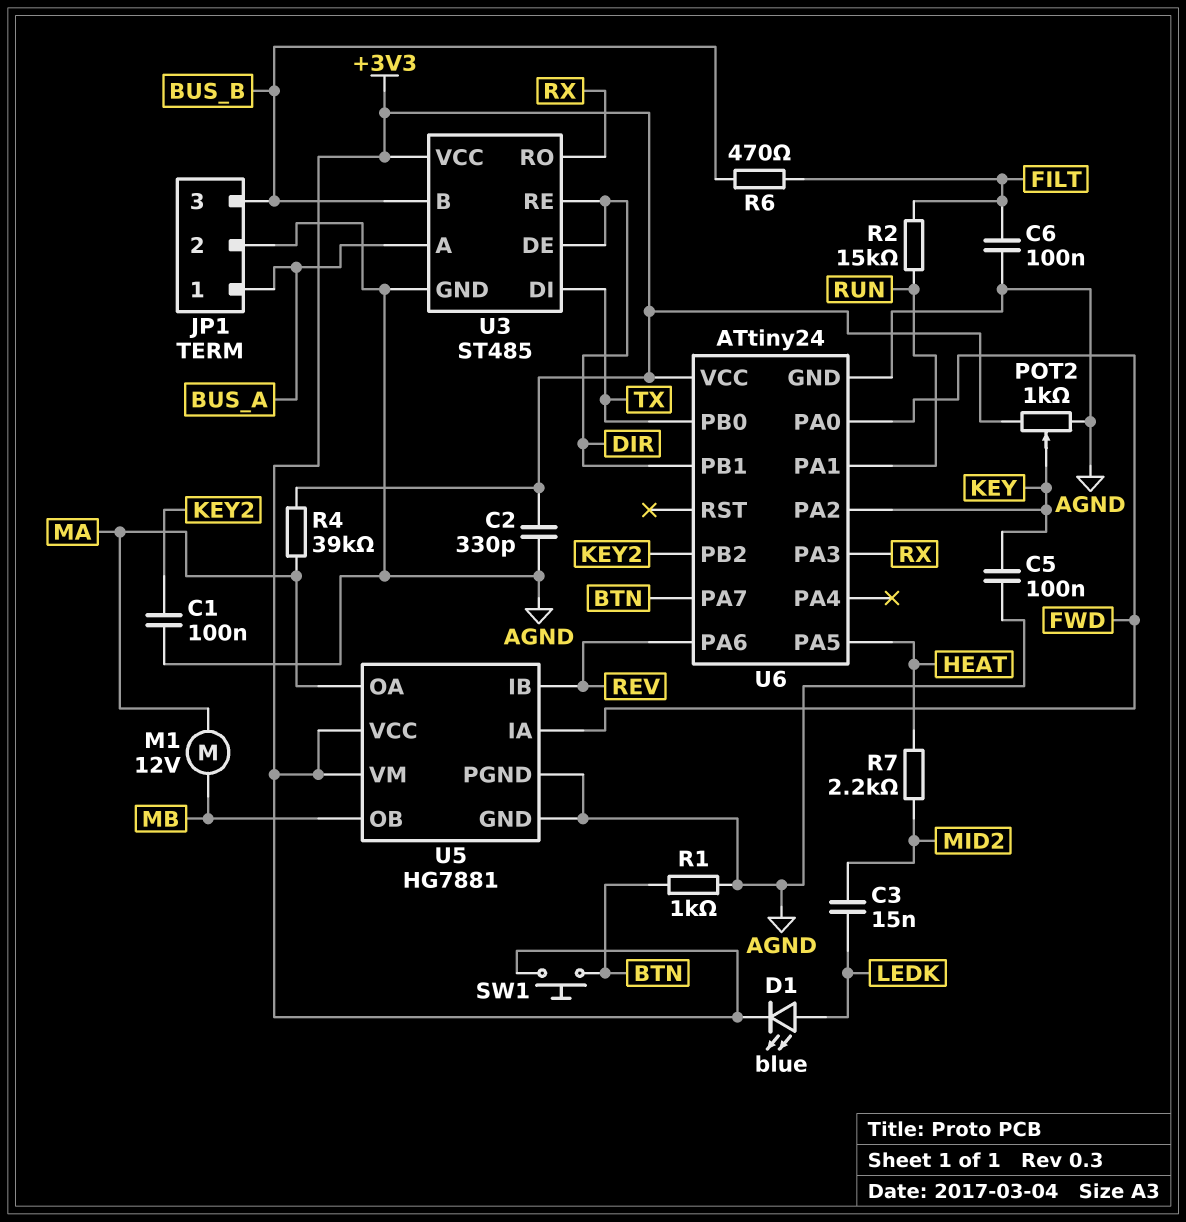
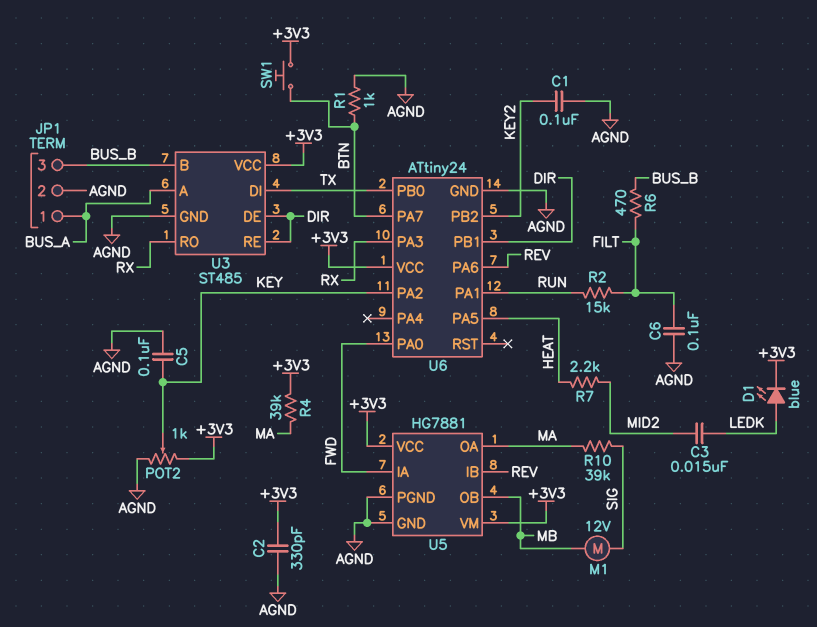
M1: motor 12V (MA, MB) -> motor 12V (MB, SIG)
R10: none -> 39k (MA, SIG)

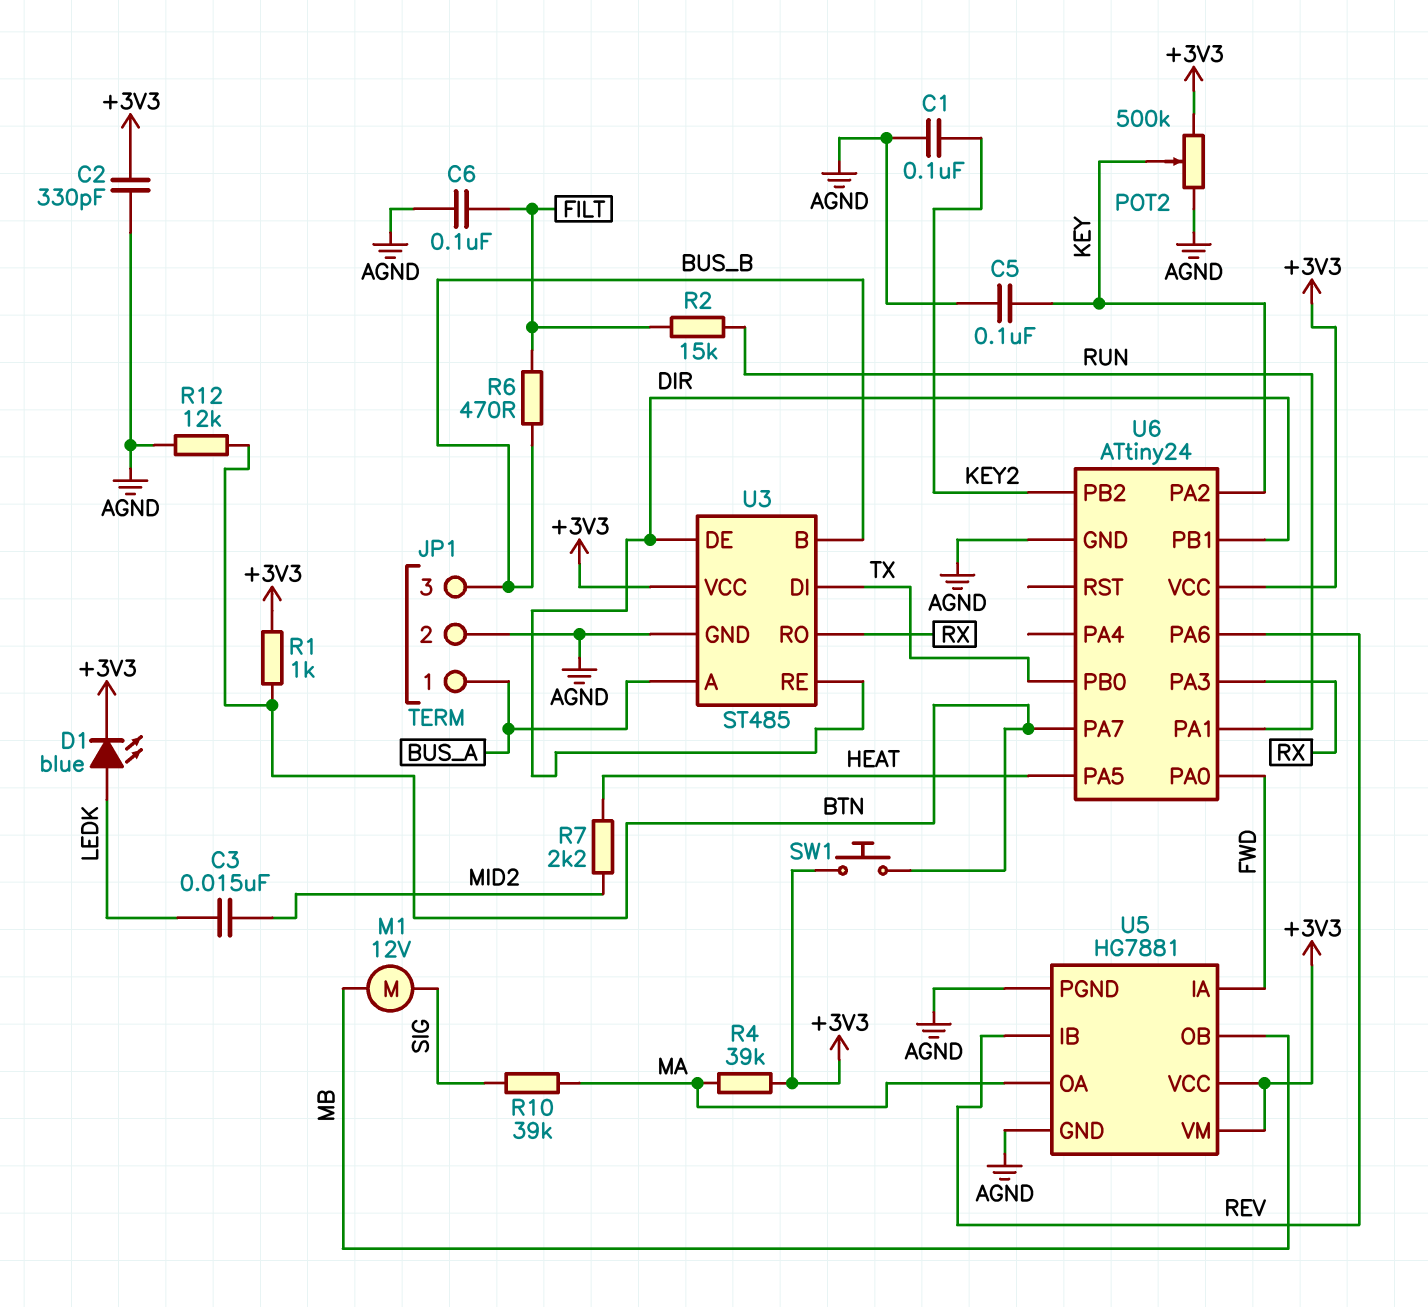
POT2: 1k (+3V3, AGND, wiper KEY) -> 500k (+3V3, AGND, wiper KEY)
R1: 1k (AGND, BTN) -> 1k (+3V3, BTN)
R12: none -> 12k (AGND, BTN)

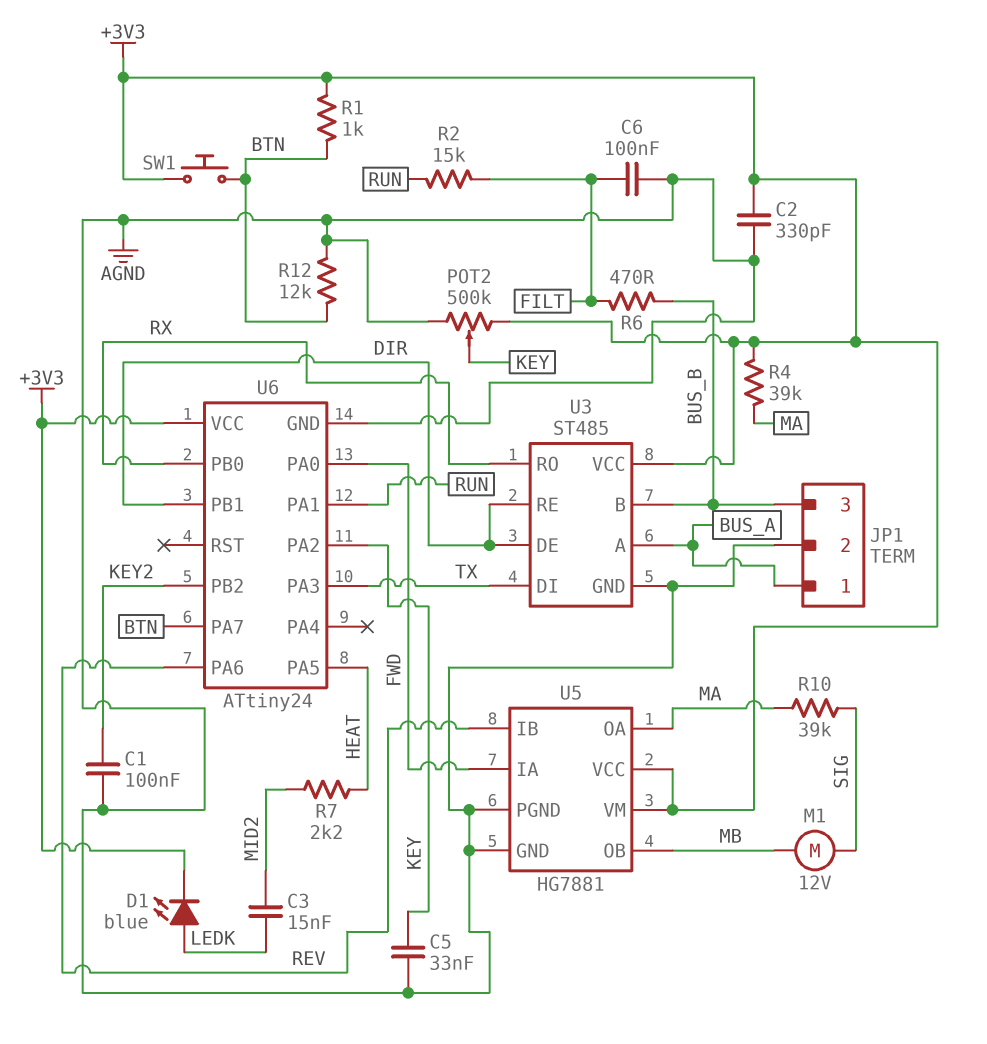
C5: 100nF (AGND, KEY) -> 33nF (AGND, KEY)
U6 pin PA3: RX -> TX
U6 pin PB0: TX -> RX

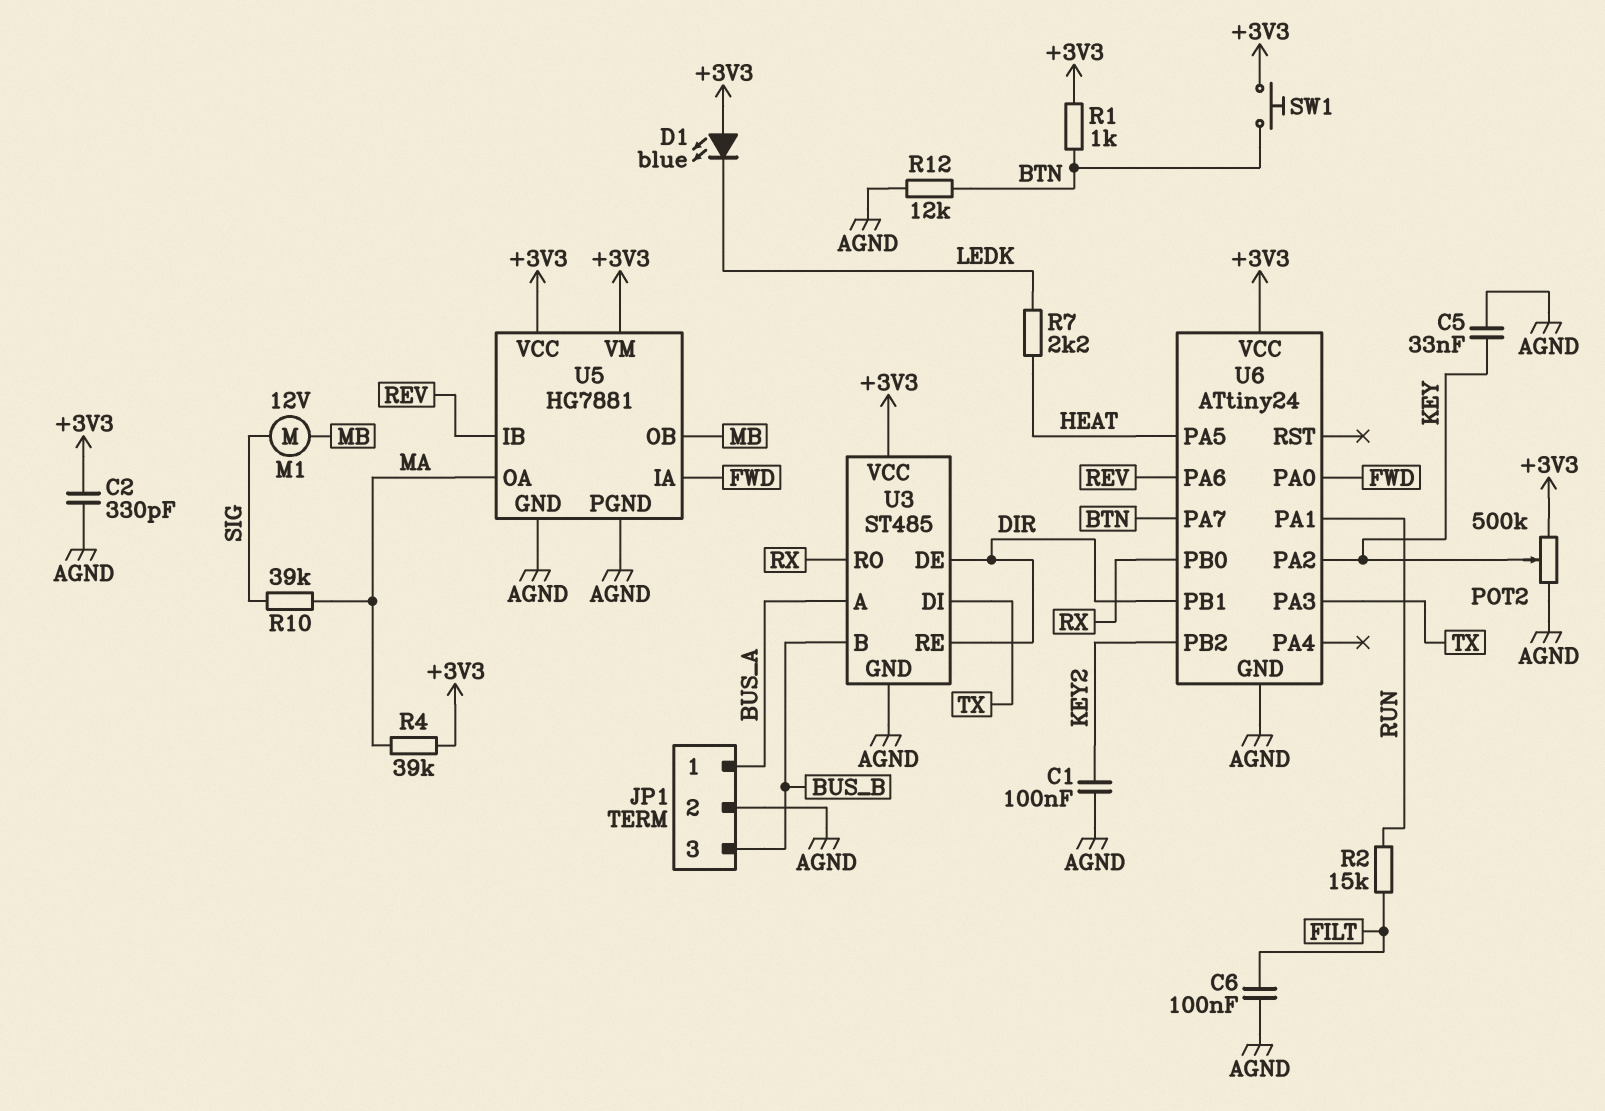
C3: 15nF (LEDK, MID2) -> none
D1: LED blue (A LEDK, K +3V3) -> LED blue (A +3V3, K LEDK)
R6: 470 (BUS_B, FILT) -> none
R7: 2.2k (HEAT, MID2) -> 2.2k (HEAT, LEDK)

